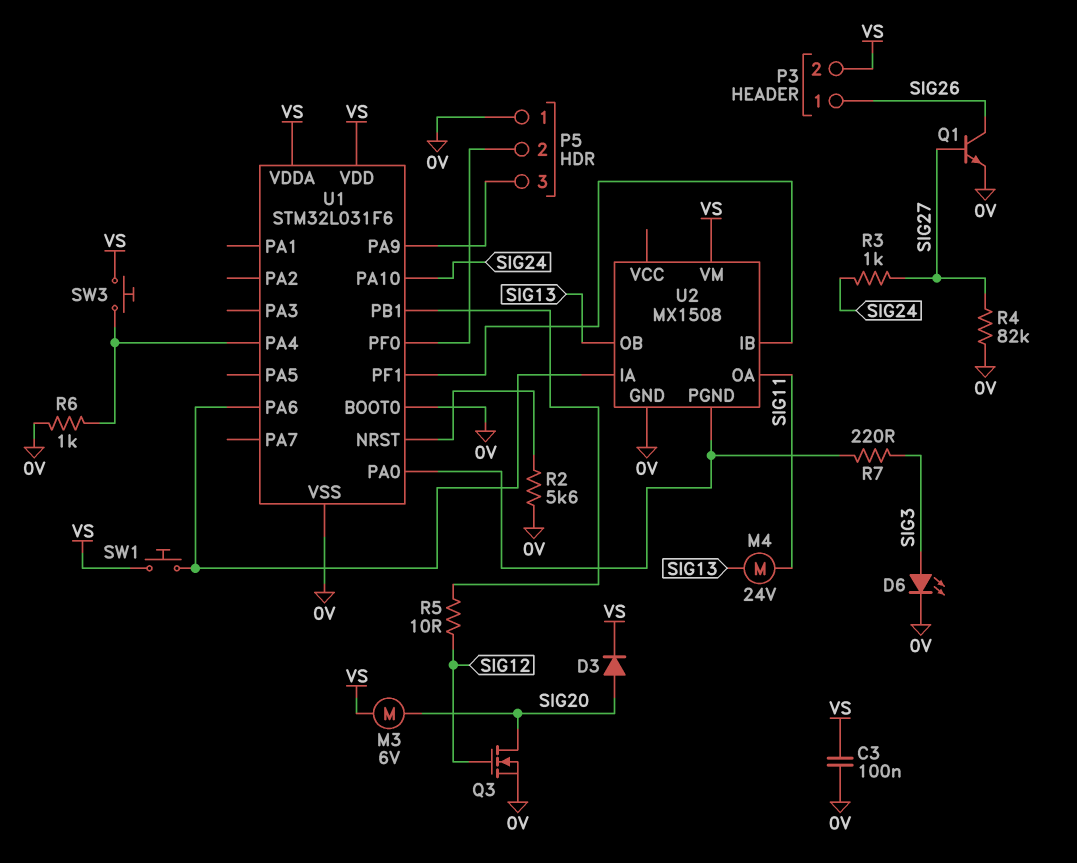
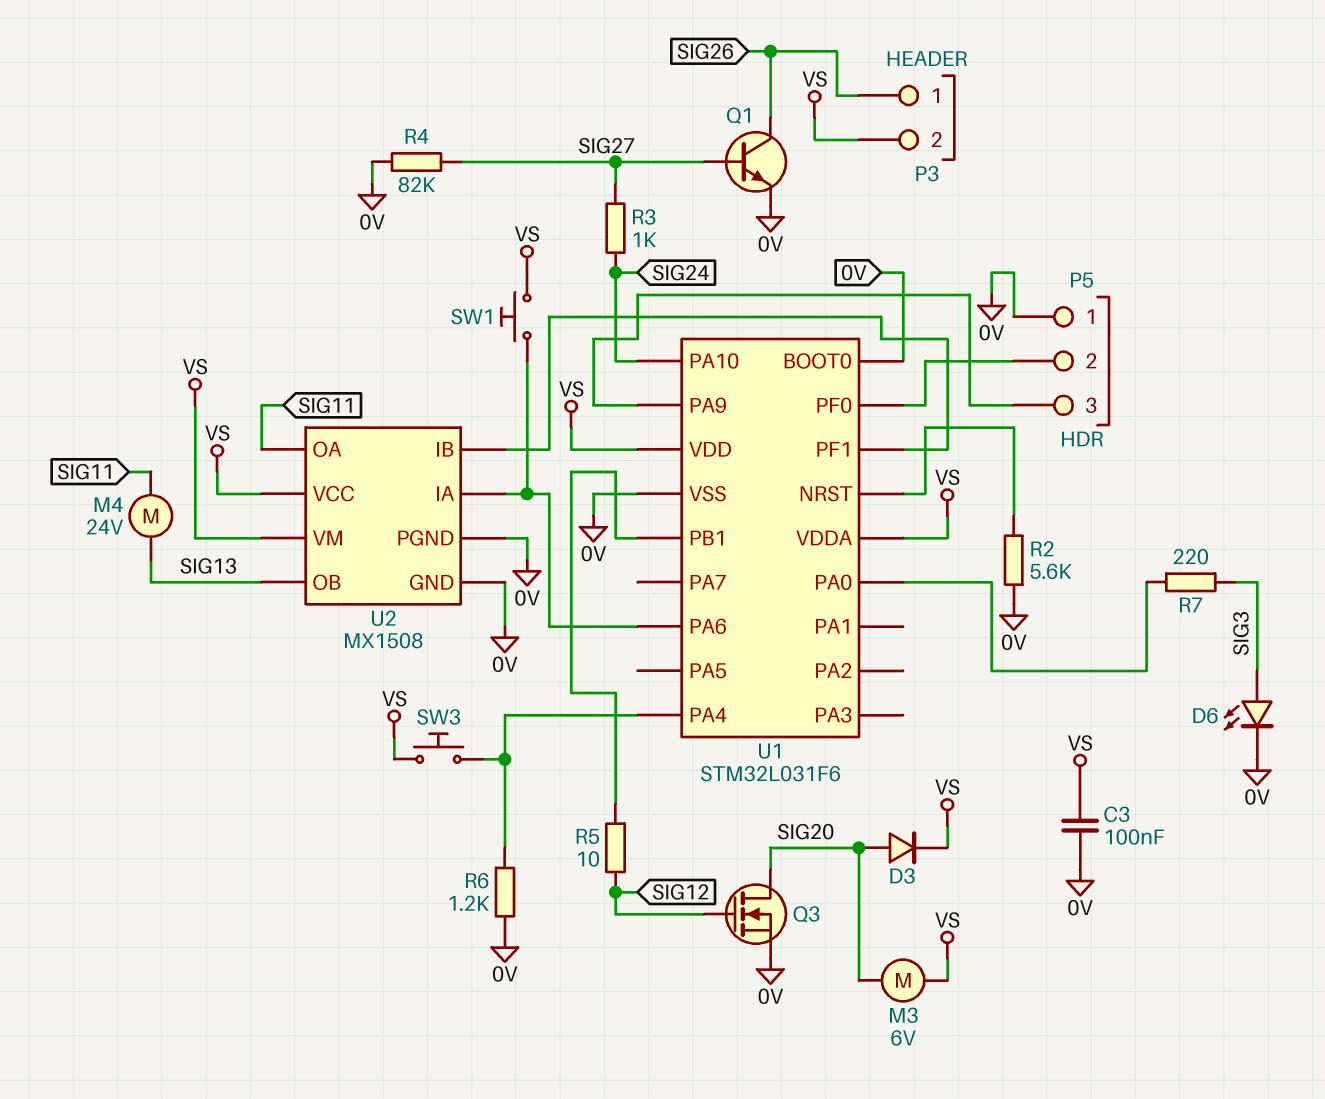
R6: 1k (0V, U1/PA4) -> 1.2k (0V, U1/PA4)
U2 pin PGND: U1/PA0 -> 0V
U2 pin VCC: none -> VS

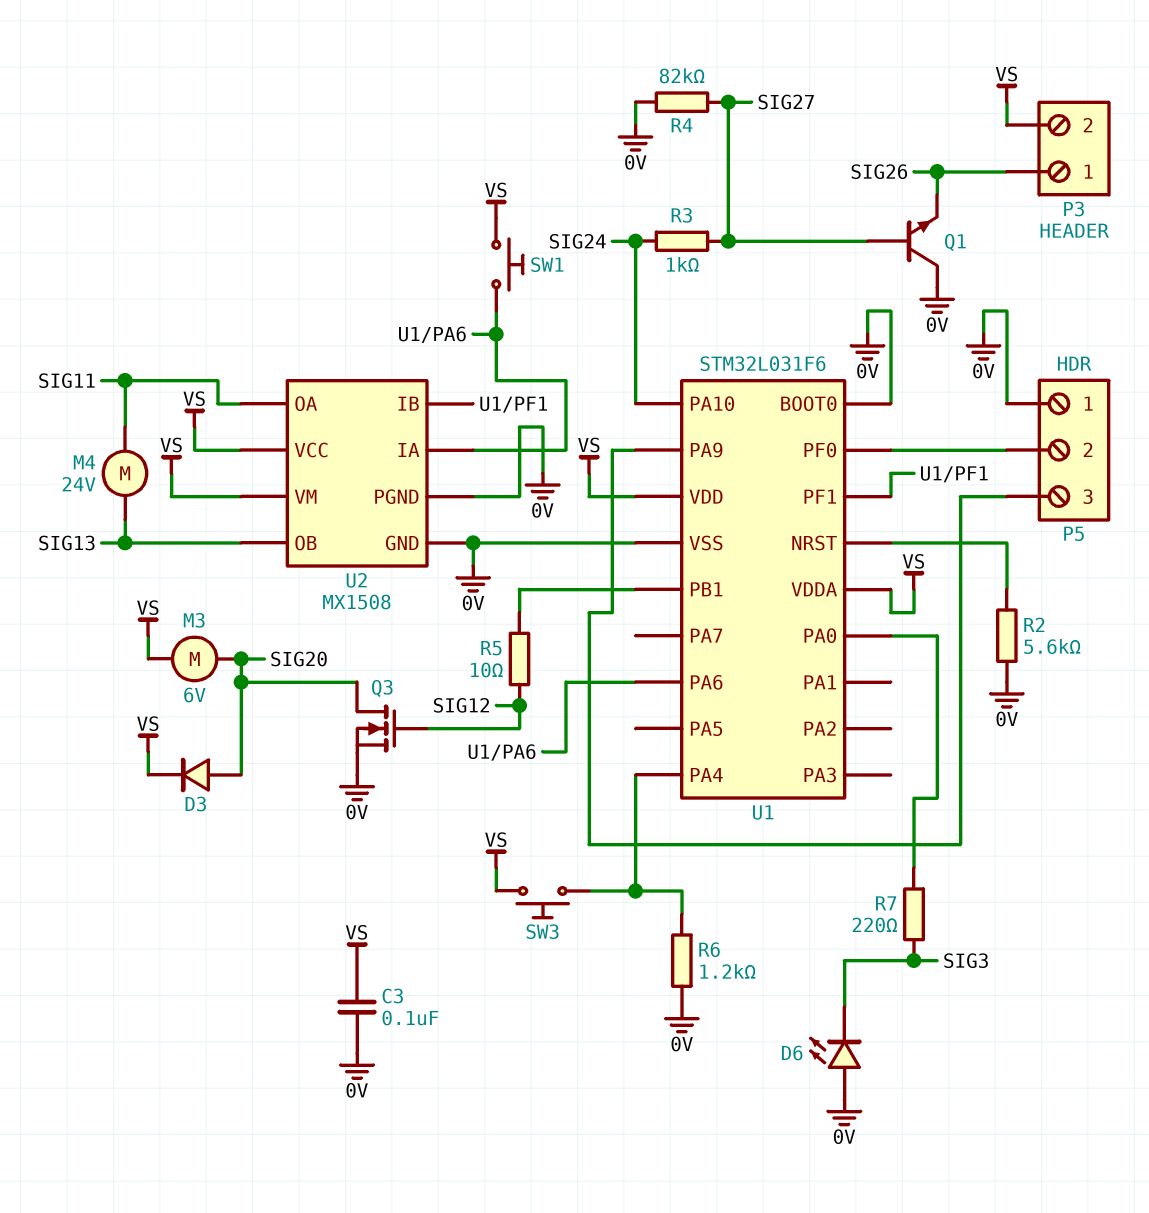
D6: LED (A SIG3, K 0V) -> LED (A 0V, K SIG3)
Q1: NPN (B SIG27, C SIG26, E 0V) -> NPN (B SIG27, C 0V, E SIG26)

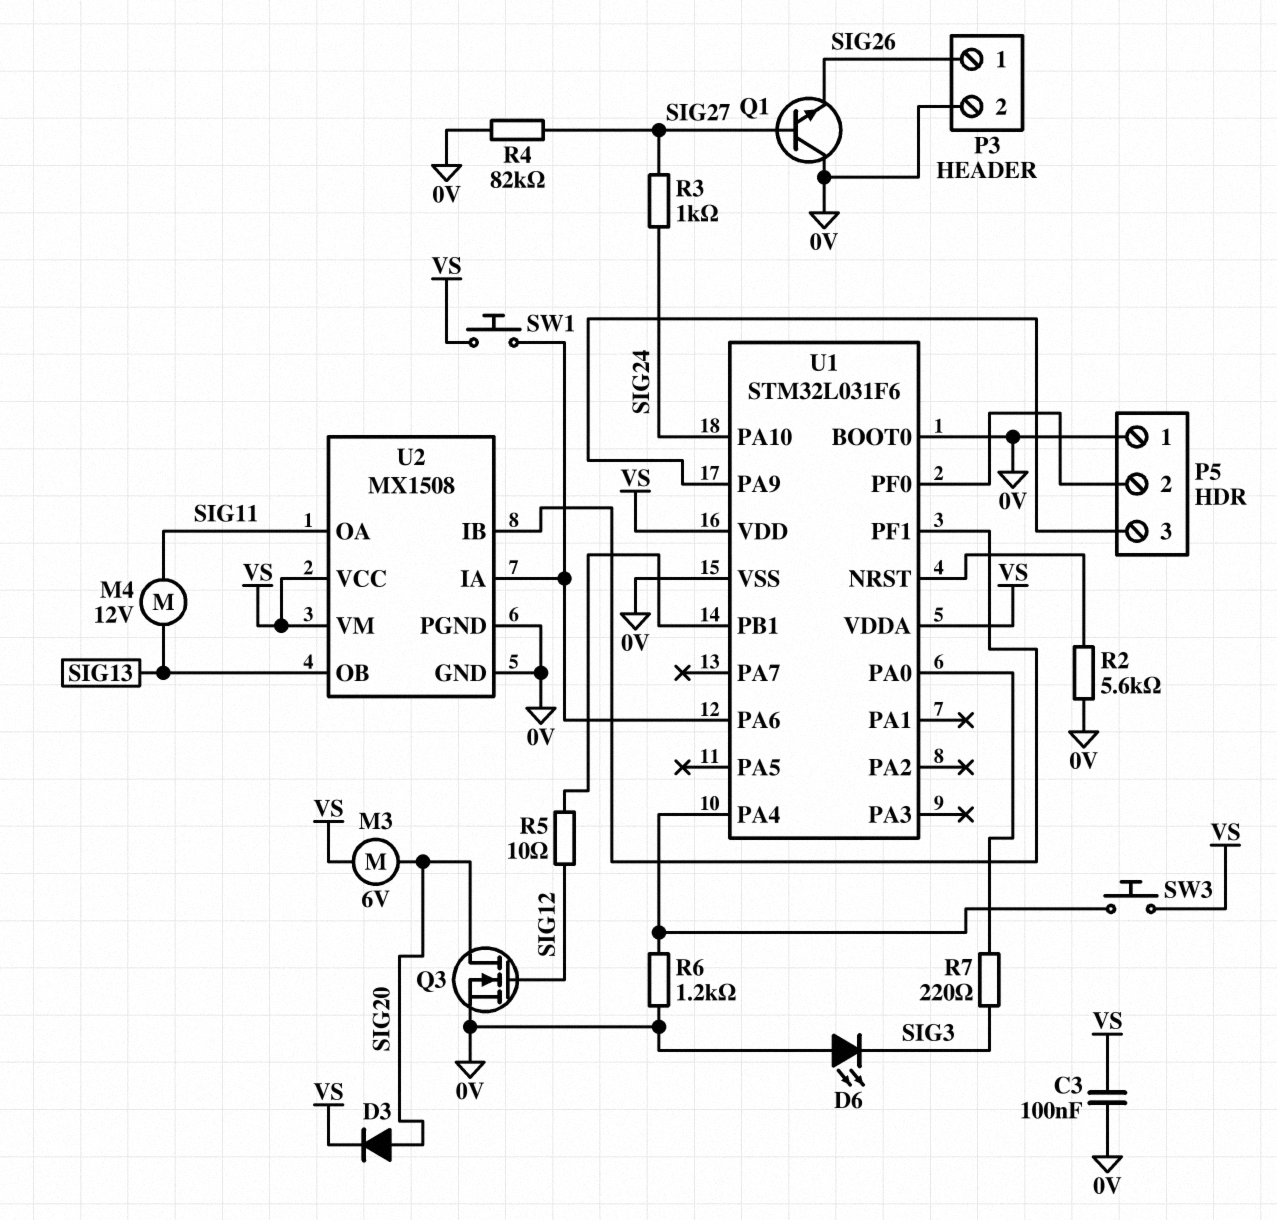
M4: motor 24V (SIG11, SIG13) -> motor 12V (SIG11, SIG13)
P3 pin 2: VS -> 0V

